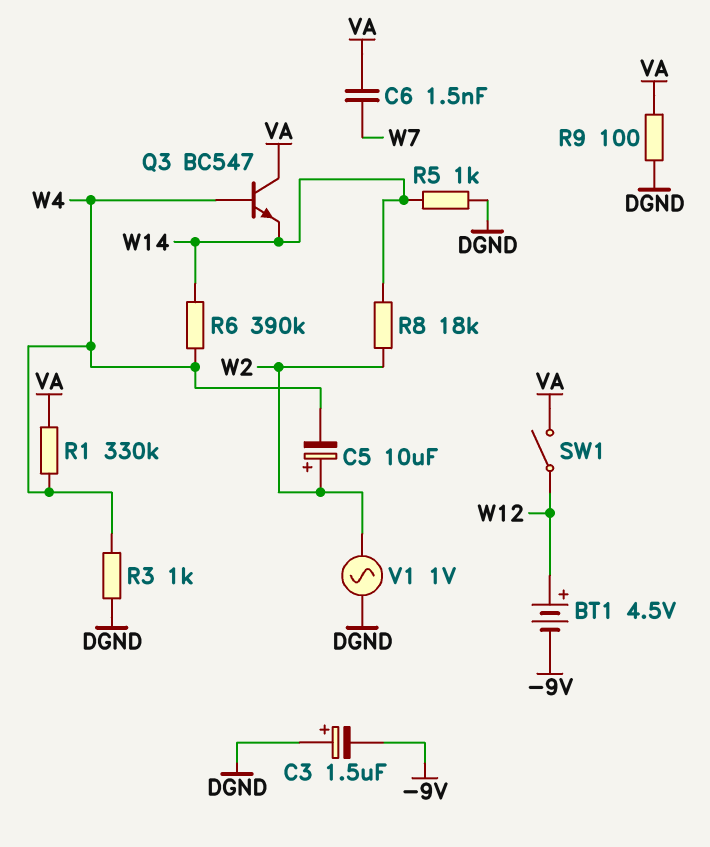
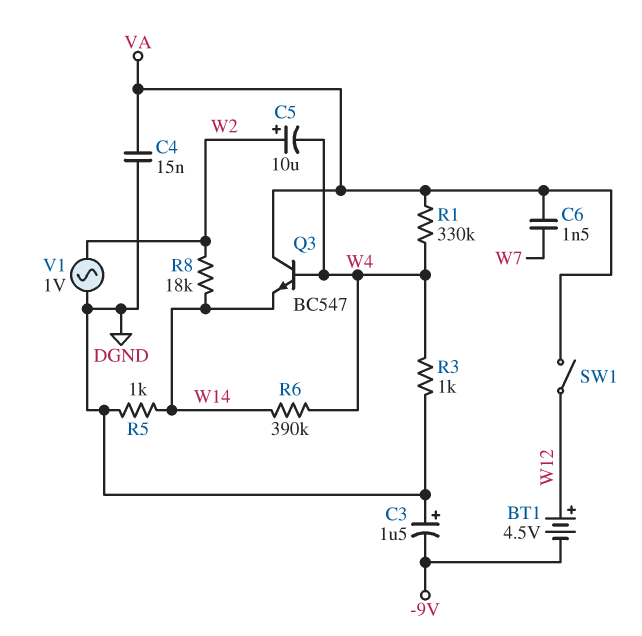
C4: none -> 15nF (DGND, VA)
R9: 100 (DGND, VA) -> none

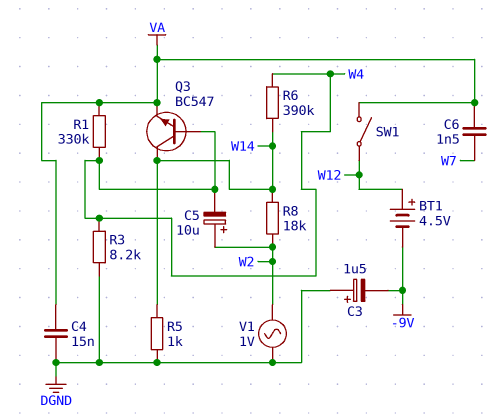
Q3: NPN BC547 (B W4, C VA, E W14) -> NPN BC547 (B W4, C W14, E VA)
R3: 1k (DGND, W4) -> 8.2k (DGND, W4)

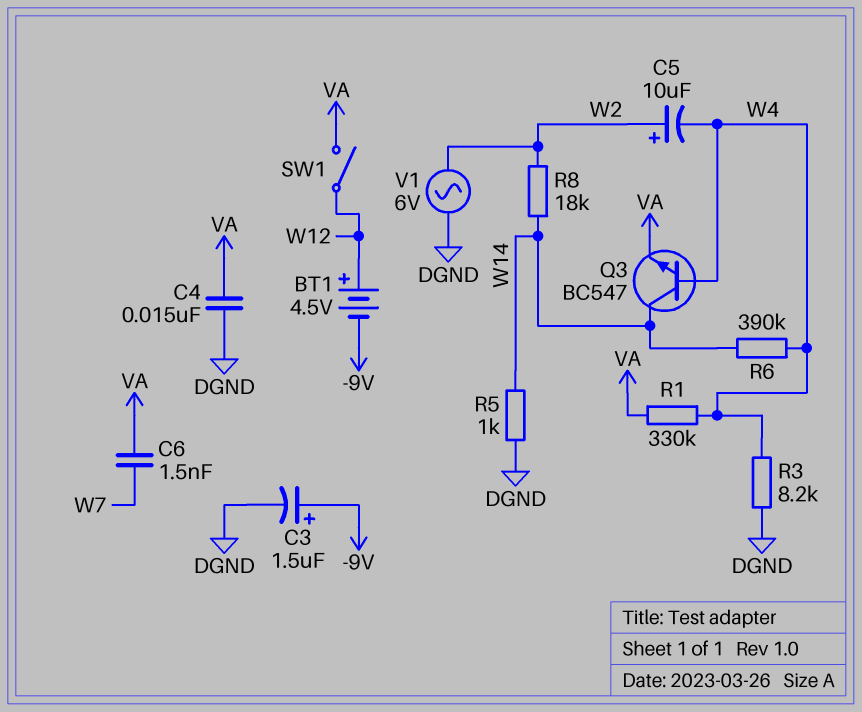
C3: 1.5uF (plus DGND, minus -9V) -> 1.5uF (plus -9V, minus DGND)
V1: AC 1V (DGND, W2) -> AC 6V (DGND, W2)

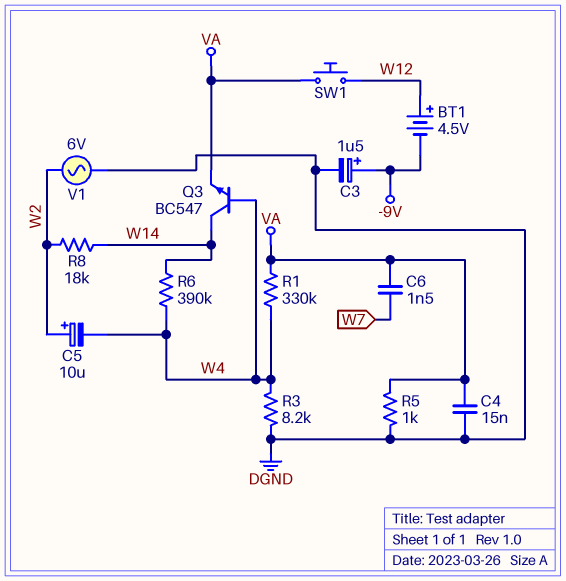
R5: 1k (DGND, W14) -> 1k (DGND, VA)
SW1: switch (VA, W12) -> button (VA, W12)

